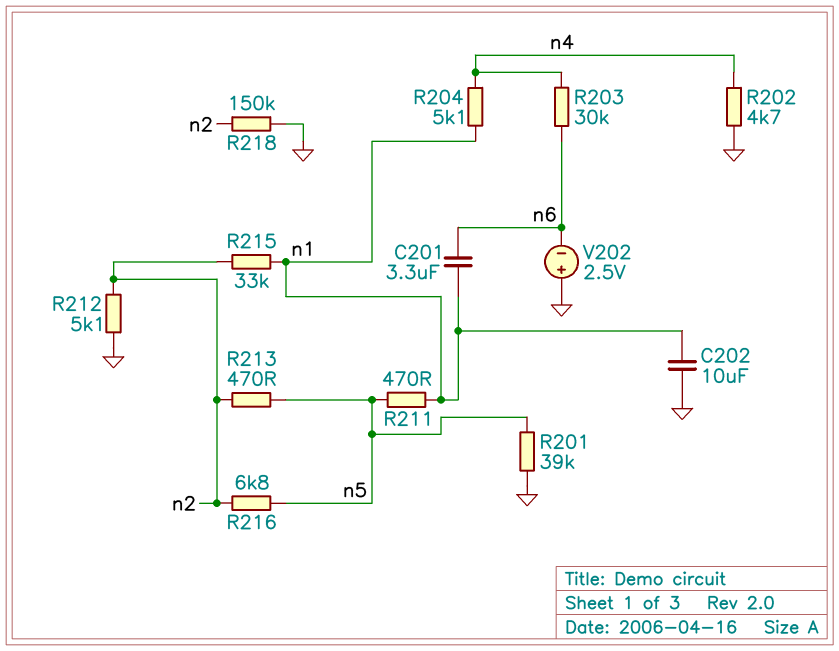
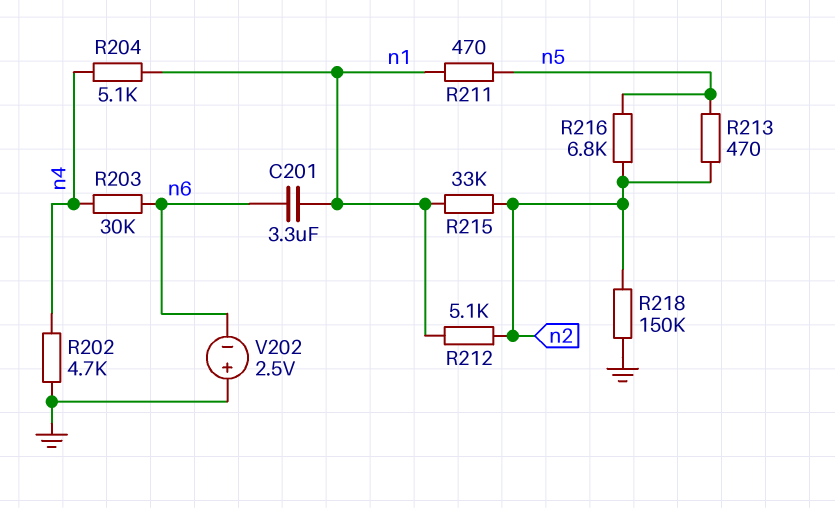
C202: 10uF (GND, n1) -> none
R201: 39k (GND, n5) -> none
R212: 5.1k (GND, n2) -> 5.1k (n1, n2)

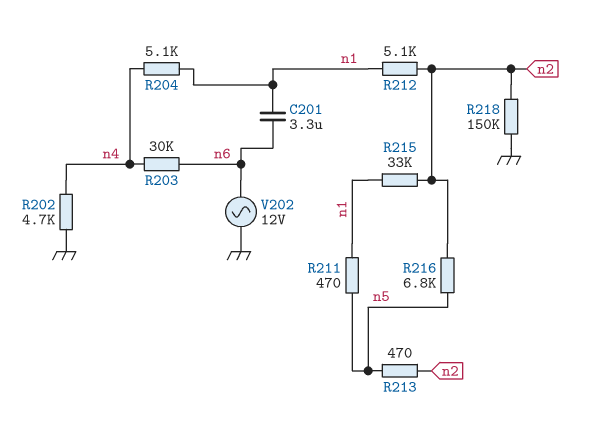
V202: 2.5V (plus GND, minus n6) -> AC 12V (GND, n6)

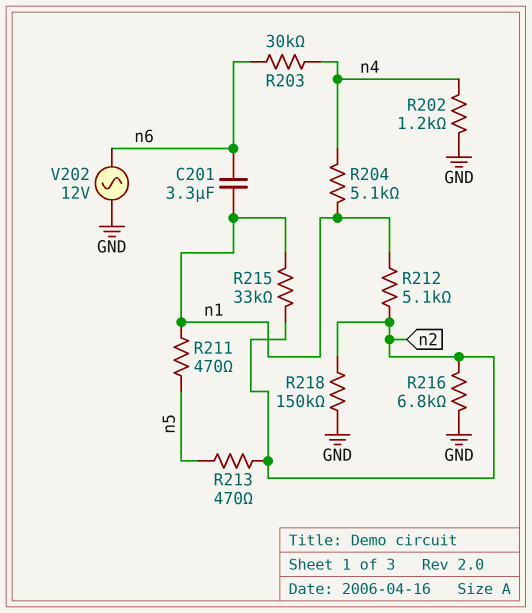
R202: 4.7k (GND, n4) -> 1.2k (GND, n4)
R216: 6.8k (n2, n5) -> 6.8k (GND, n2)

